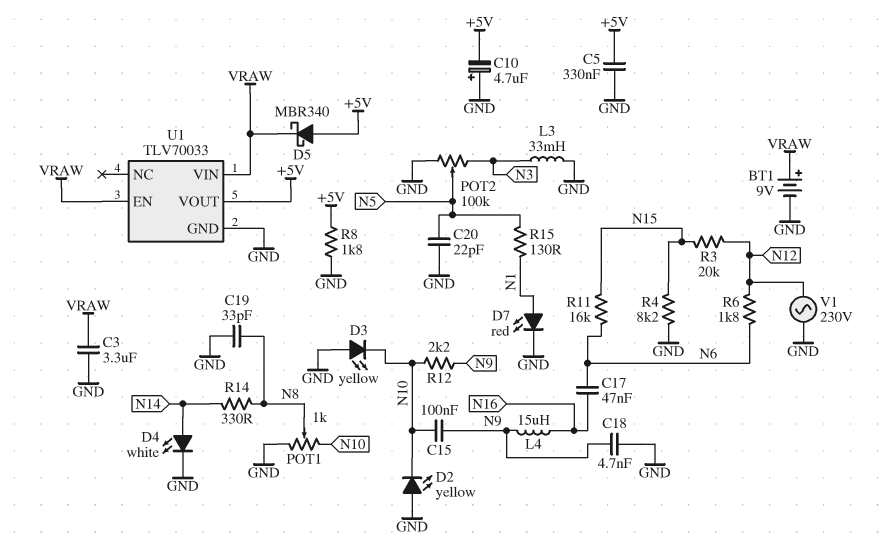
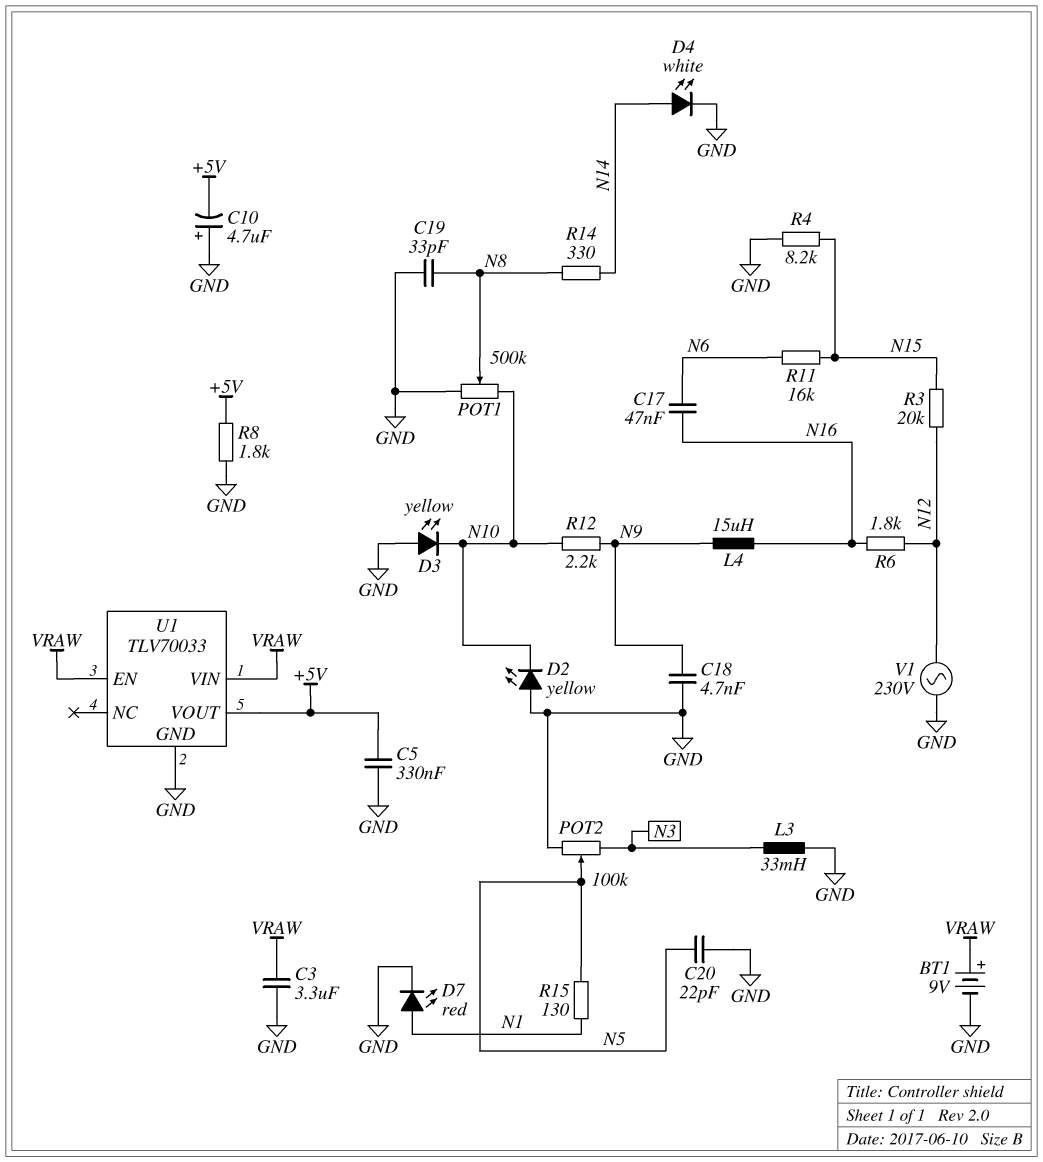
C15: 100nF (N9, N10) -> none
D5: schottky MBR340 (A +5V, K VRAW) -> none
POT1: 1k (GND, N10, wiper N8) -> 500k (GND, N10, wiper N8)
R6: 1.8k (N6, N12) -> 1.8k (N12, N16)

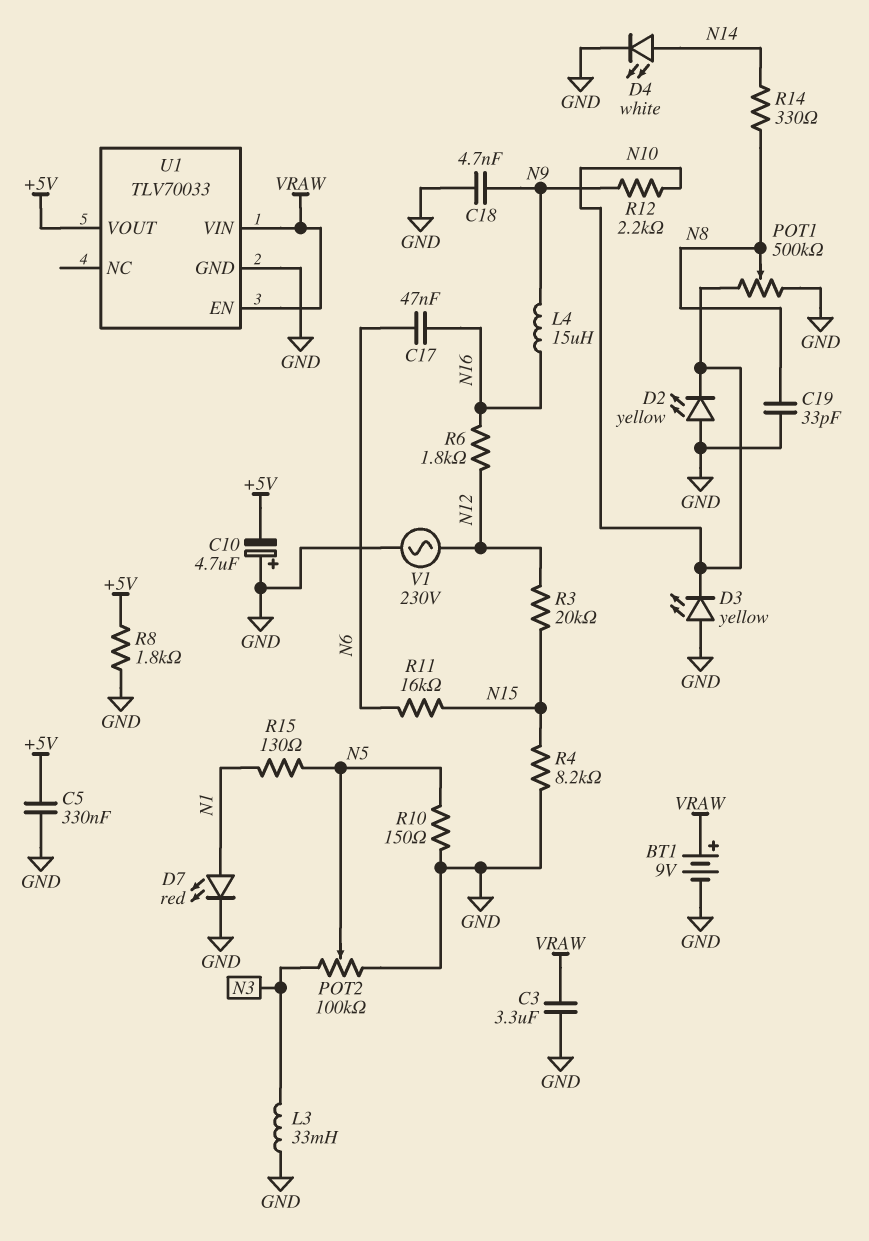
C20: 22pF (GND, N5) -> none
R10: none -> 150 (GND, N5)

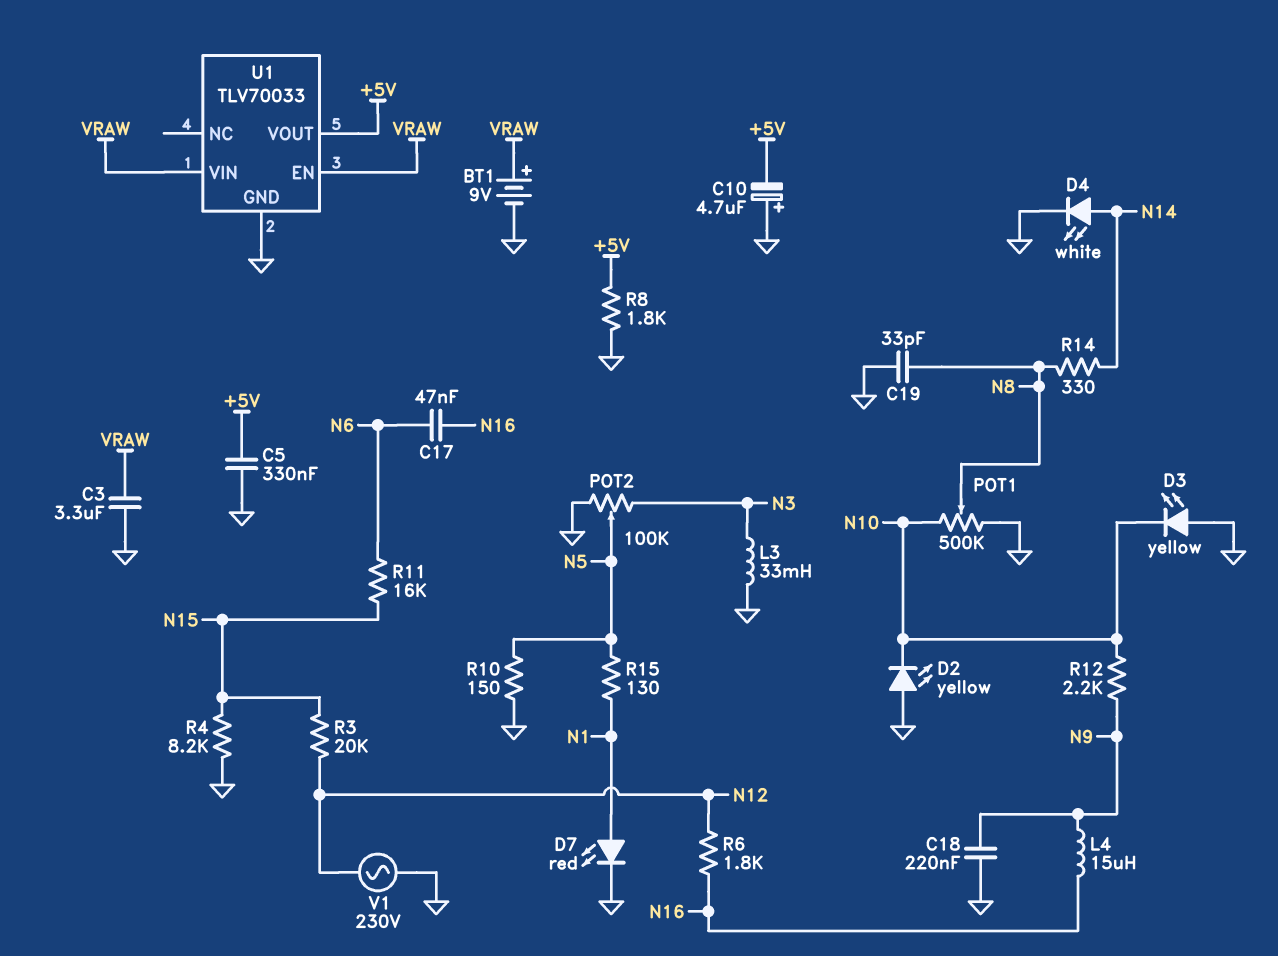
C18: 4.7nF (GND, N9) -> 220nF (GND, N9)

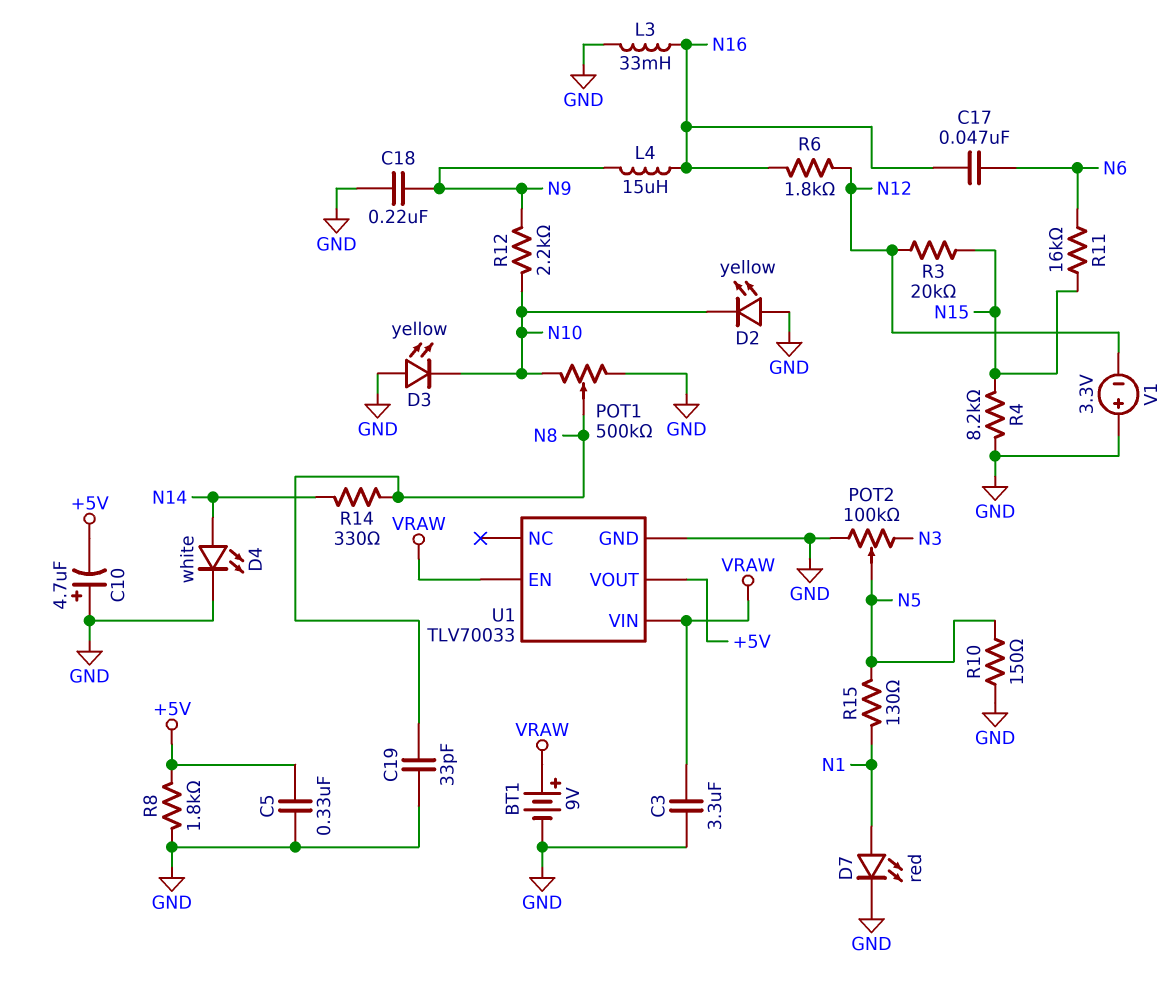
L3: 33mH (GND, N3) -> 33mH (GND, N16)
V1: AC 230V (GND, N12) -> 3.3V (plus GND, minus N12)

